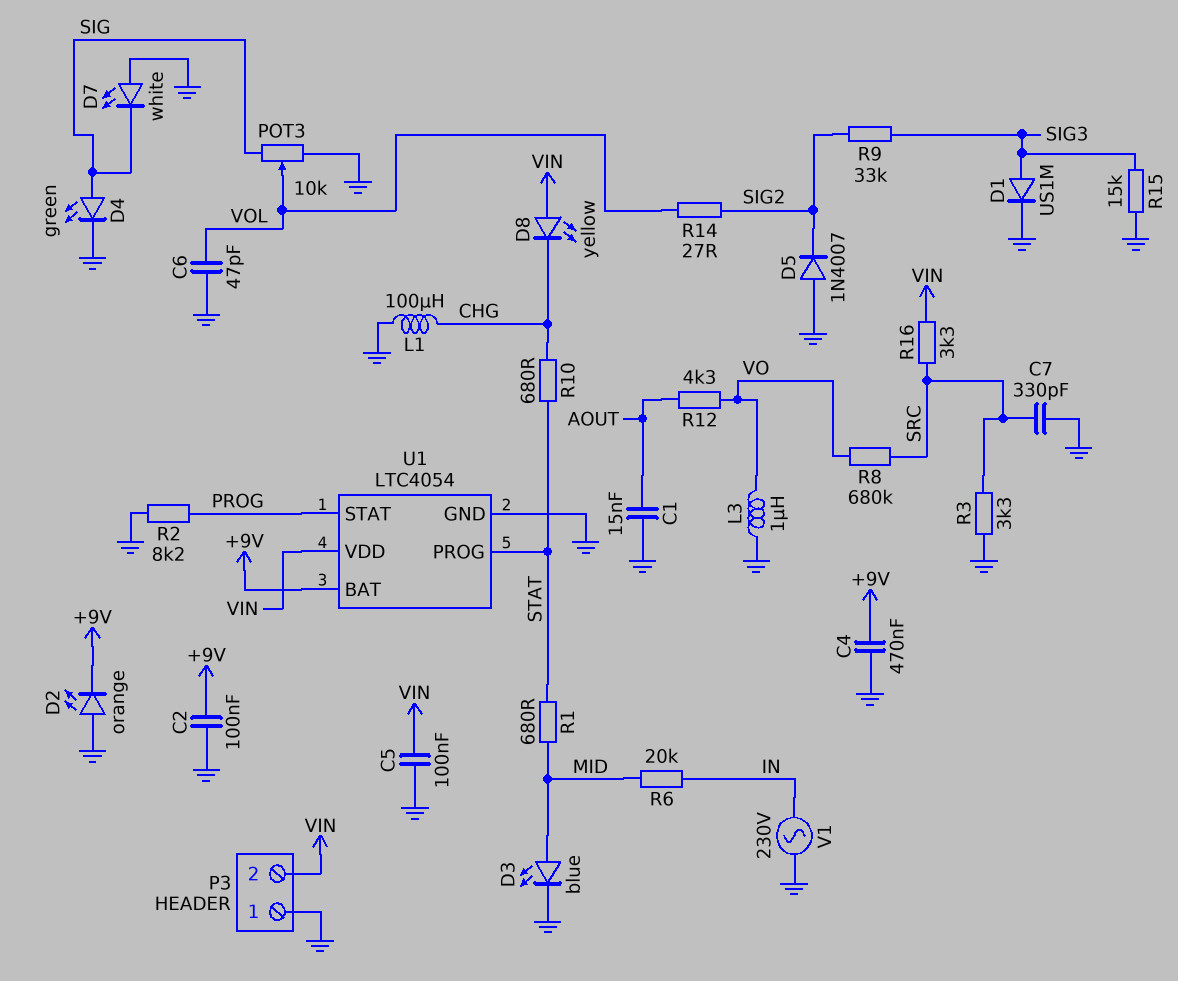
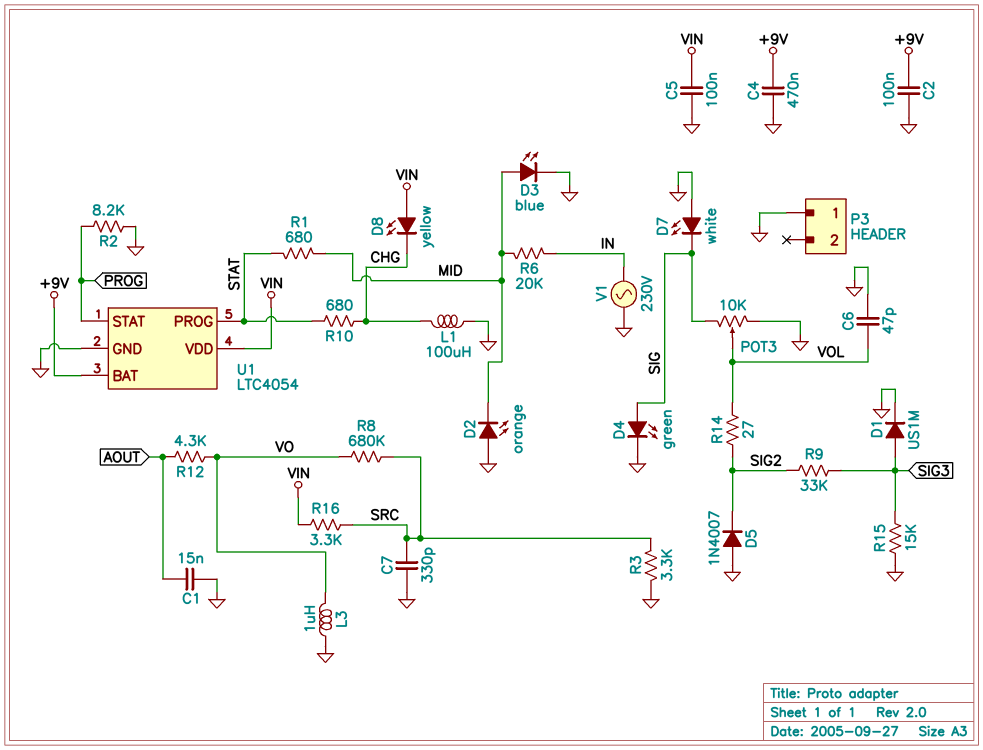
D2: LED orange (A GND, K +9V) -> LED orange (A GND, K MID)
P3 pin 2: VIN -> none

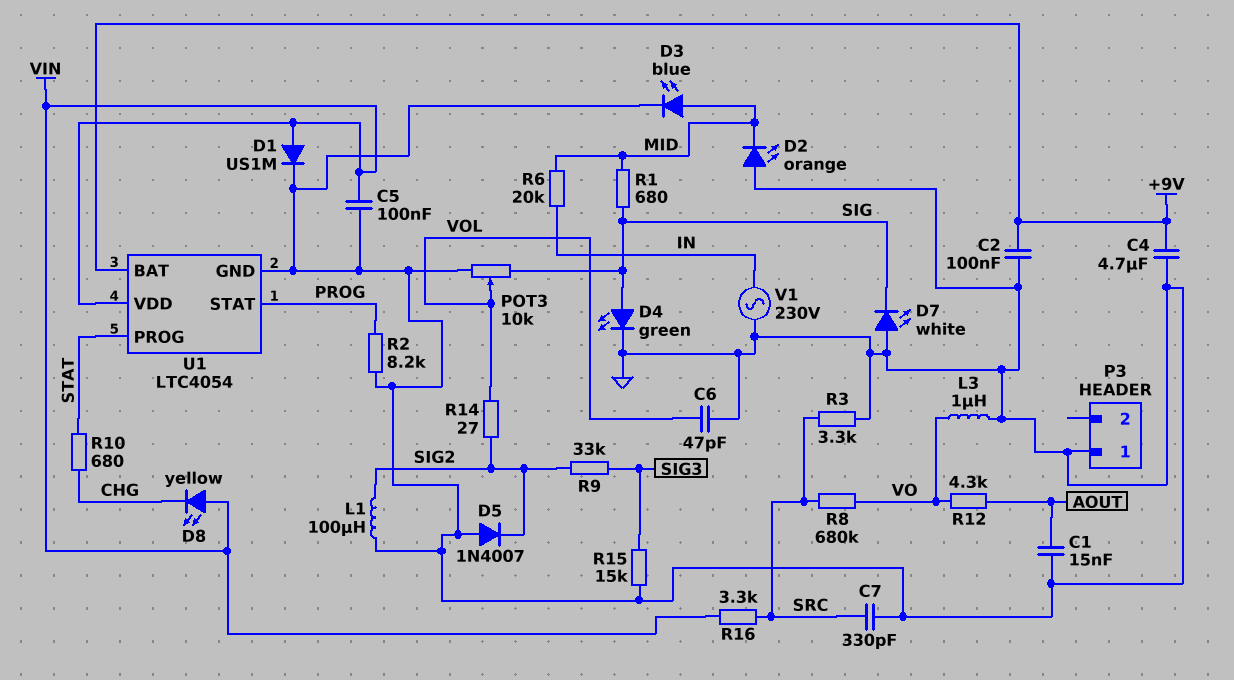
C4: 470nF (+9V, GND) -> 4.7uF (+9V, GND)
D1: diode US1M (A SIG3, K GND) -> diode US1M (A VIN, K GND)
L1: 100uH (CHG, GND) -> 100uH (GND, SIG2)
R1: 680 (MID, STAT) -> 680 (MID, SIG)

